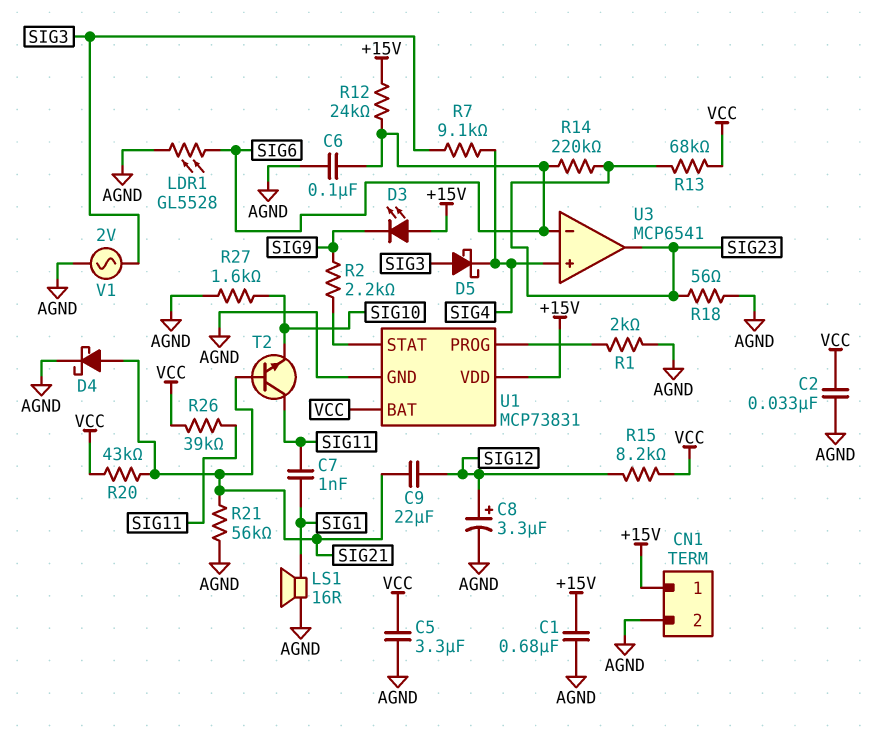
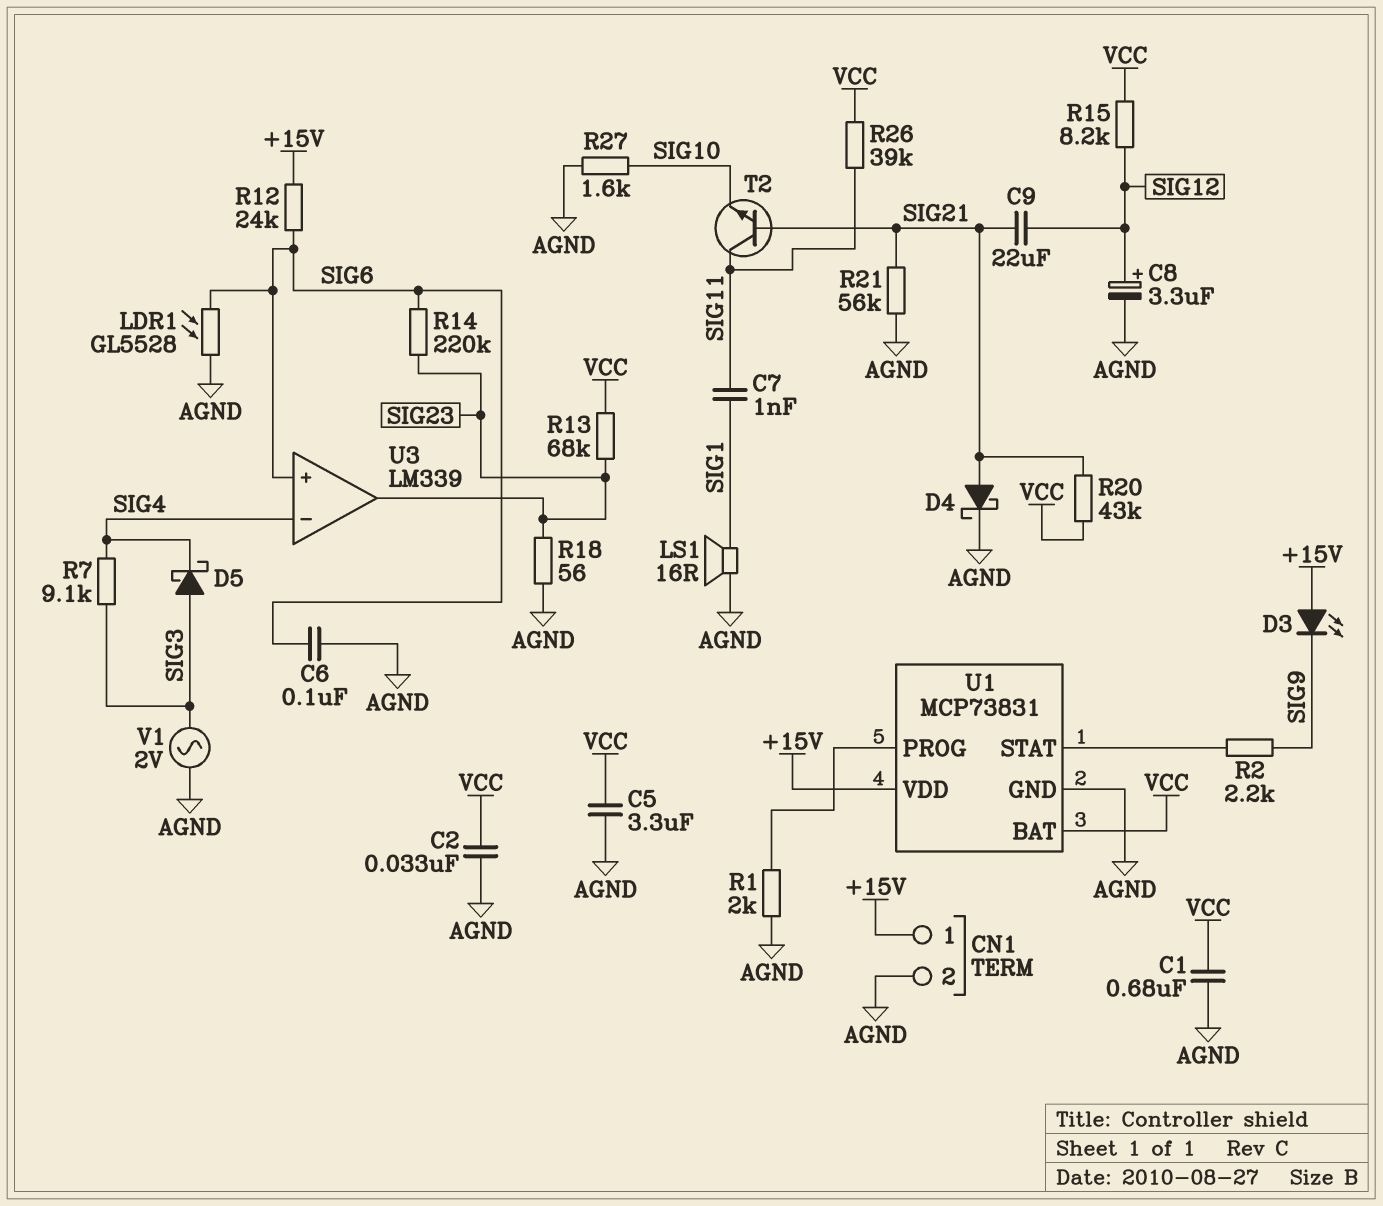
C1: 680nF (+15V, AGND) -> 680nF (AGND, VCC)
U3: MCP6541 -> LM339
U3 pin in+: SIG4 -> SIG6
U3 pin in-: SIG6 -> SIG4

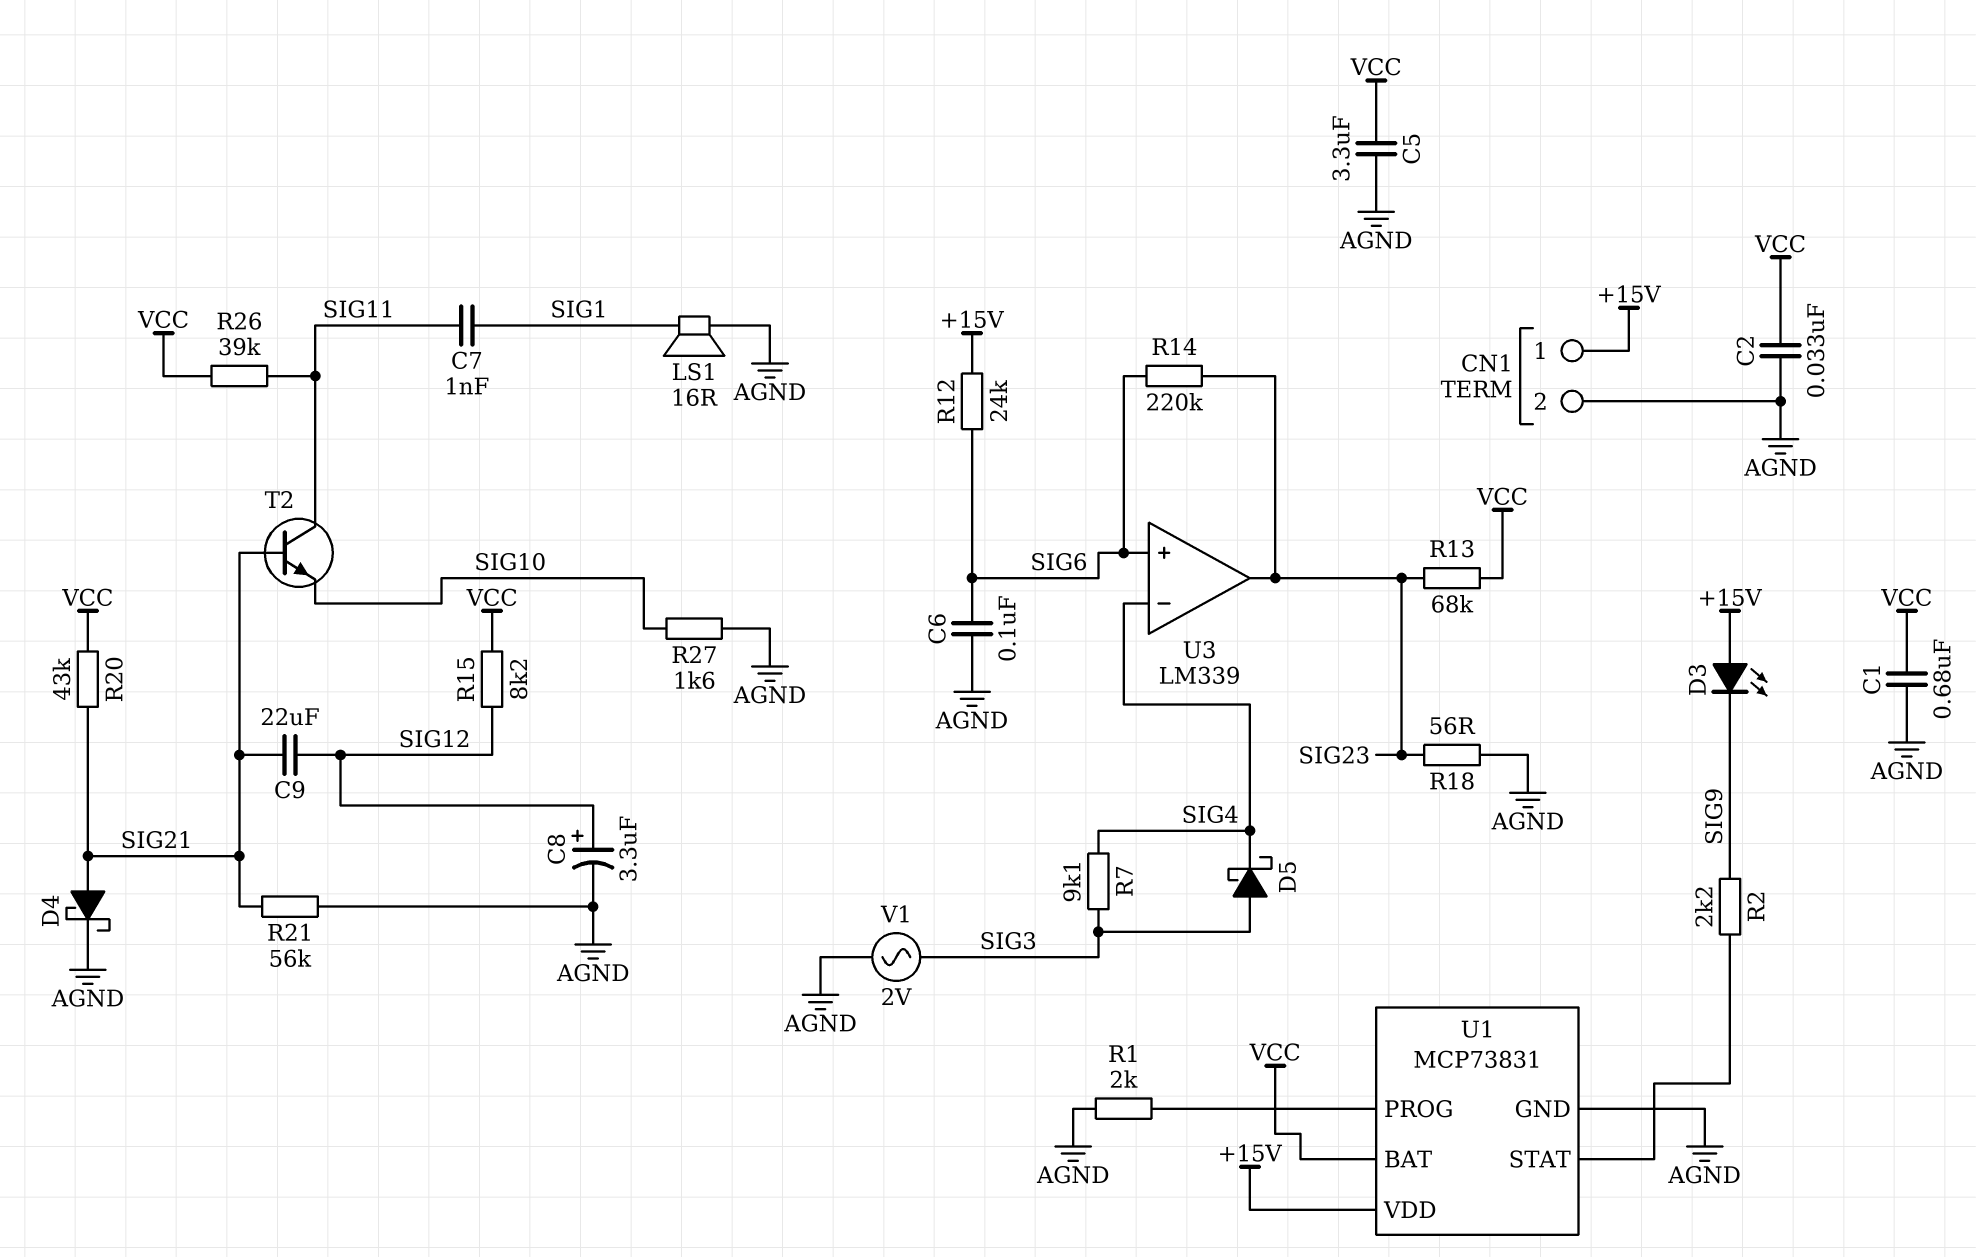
LDR1: GL5528 (AGND, SIG6) -> none

